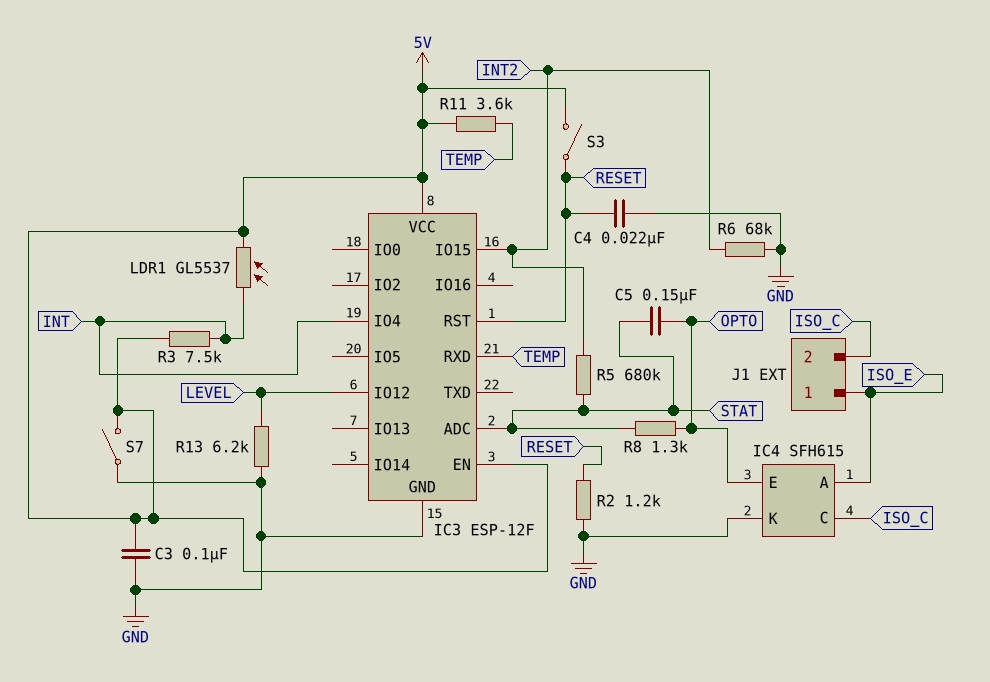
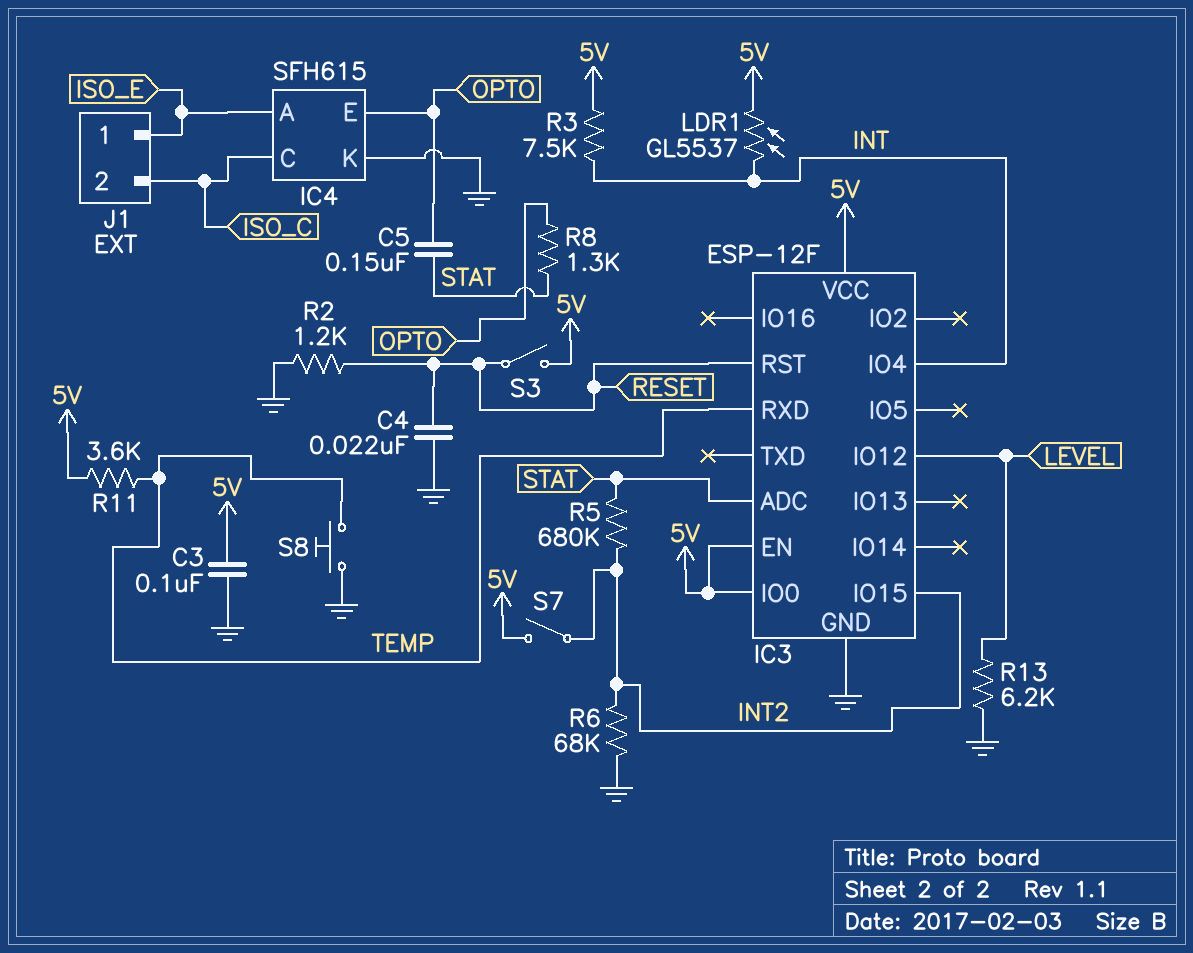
IC3 pin IO0: none -> 5V
S7: switch (5V, GND) -> switch (5V, INT2)
S8: none -> button (GND, TEMP)

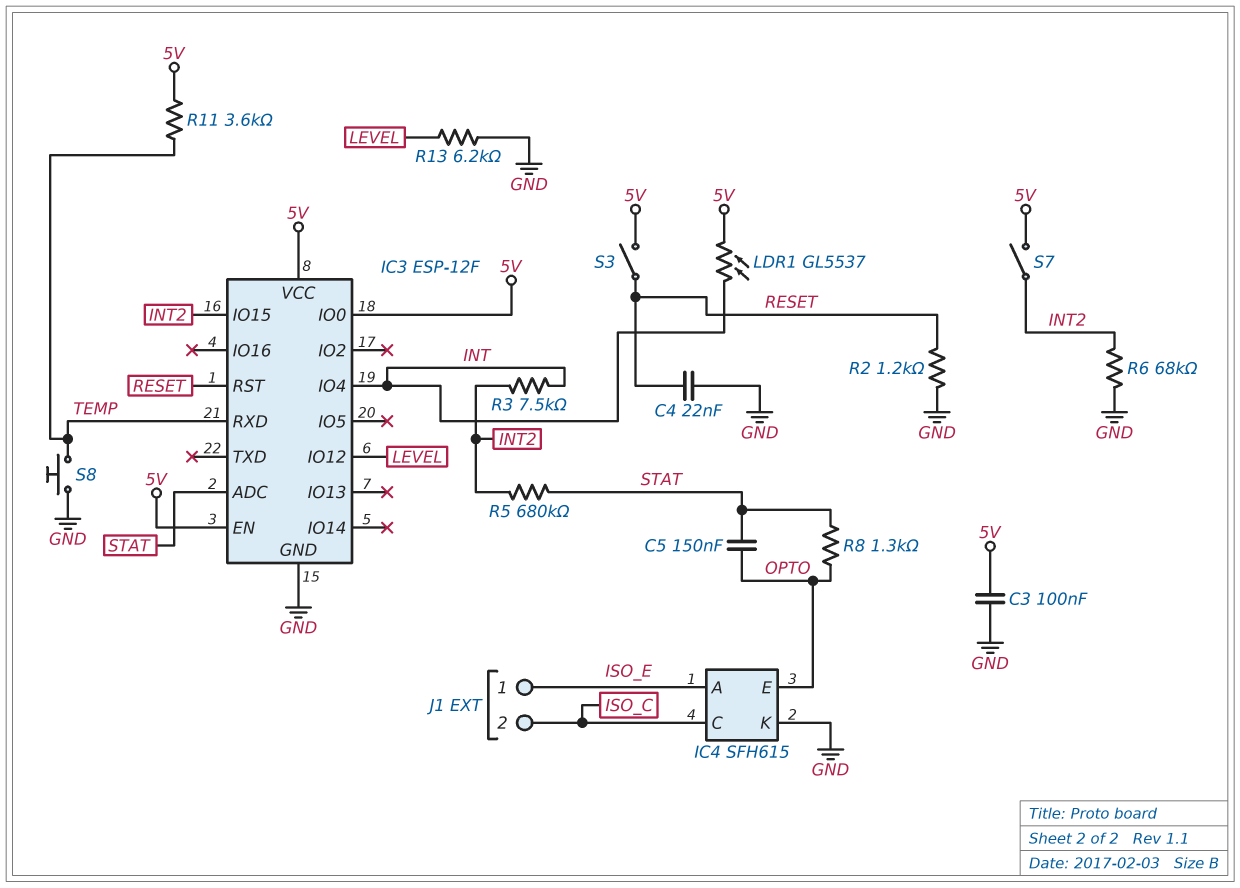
R3: 7.5k (5V, INT) -> 7.5k (INT, INT2)

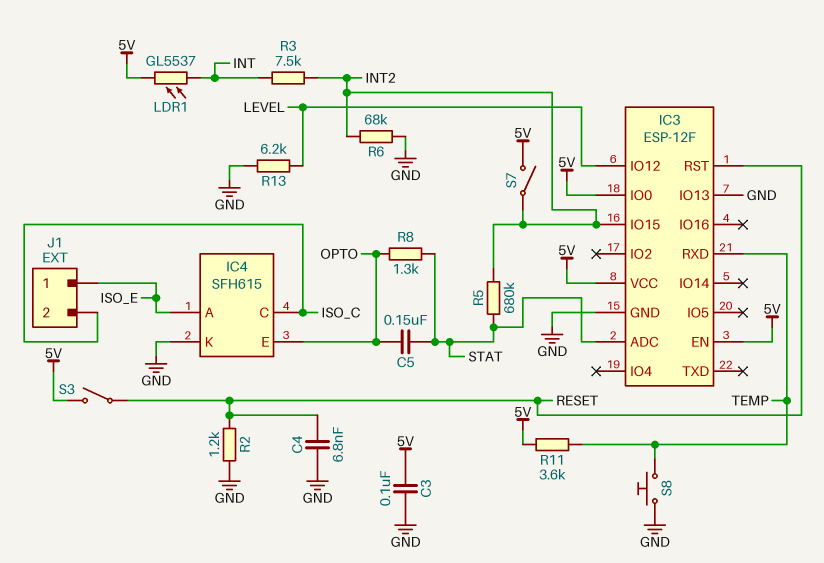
C4: 22nF (GND, RESET) -> 6.8nF (GND, RESET)
IC3 pin IO4: INT -> none
IC3 pin IO13: none -> GND

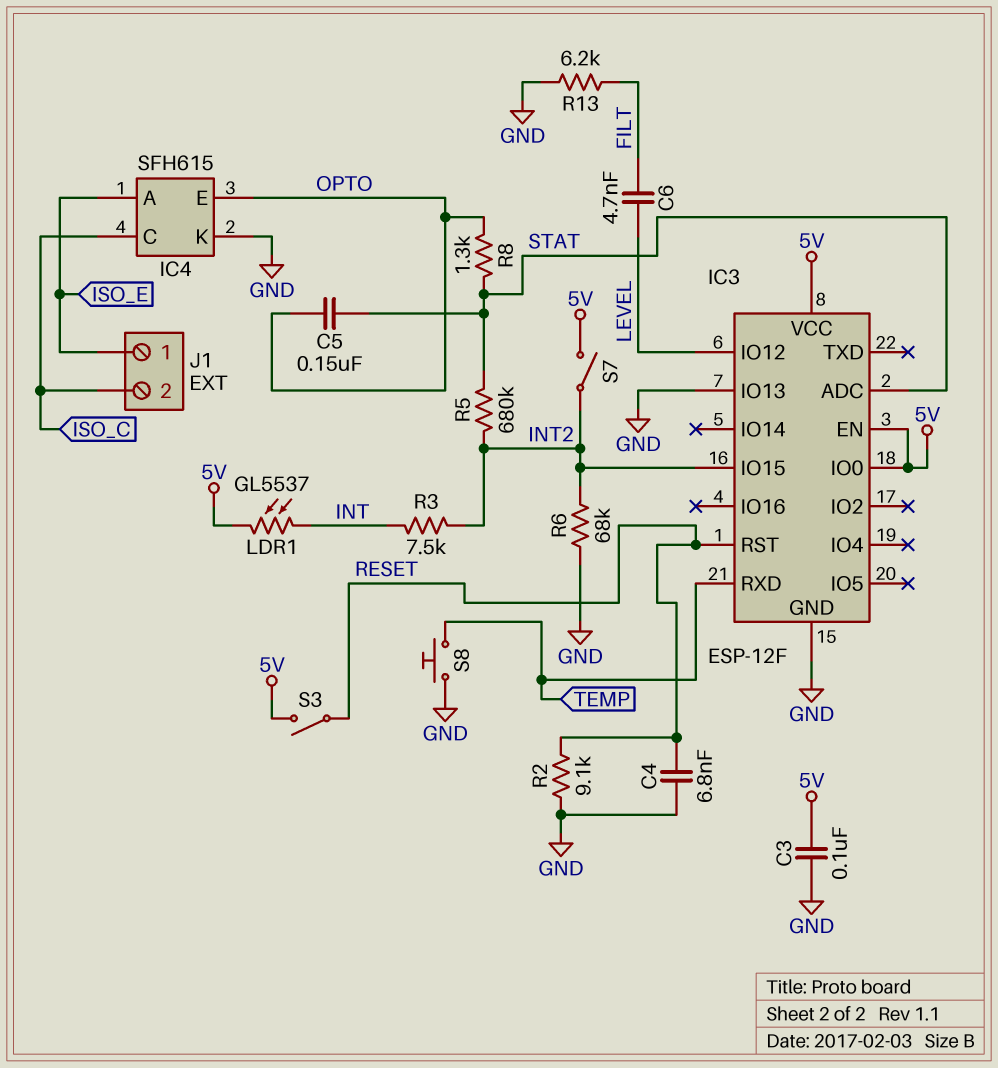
C6: none -> 4.7nF (FILT, LEVEL)
R2: 1.2k (GND, RESET) -> 9.1k (GND, RESET)
R11: 3.6k (5V, TEMP) -> none
R13: 6.2k (GND, LEVEL) -> 6.2k (FILT, GND)

